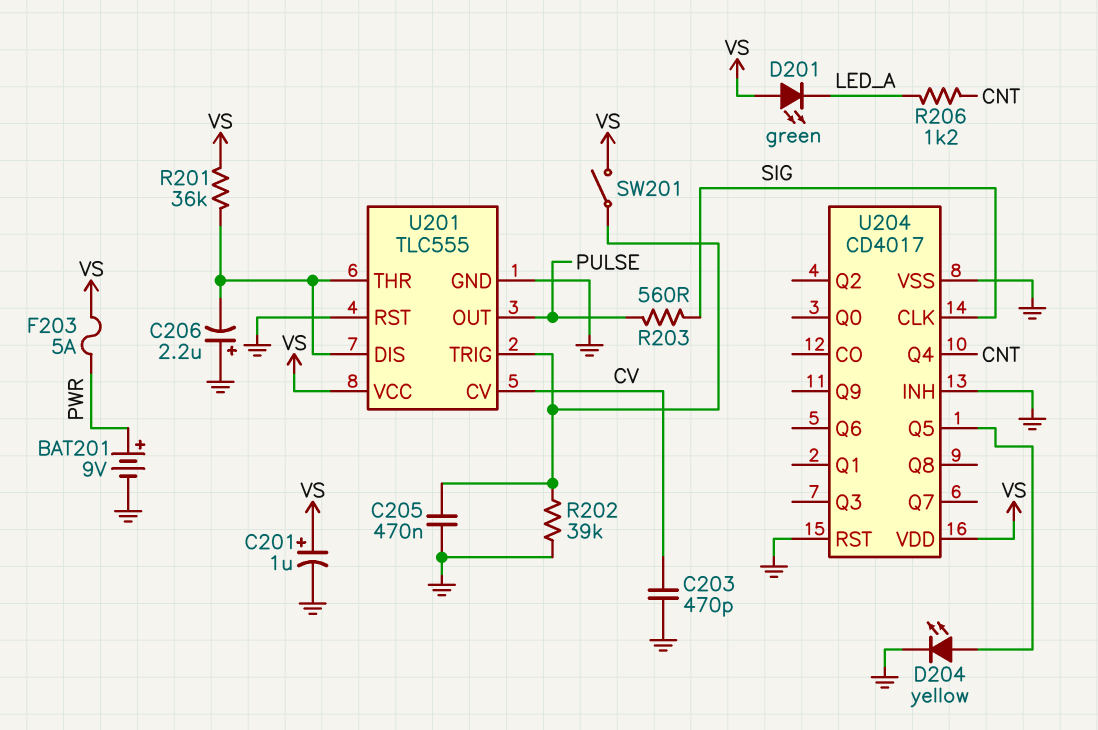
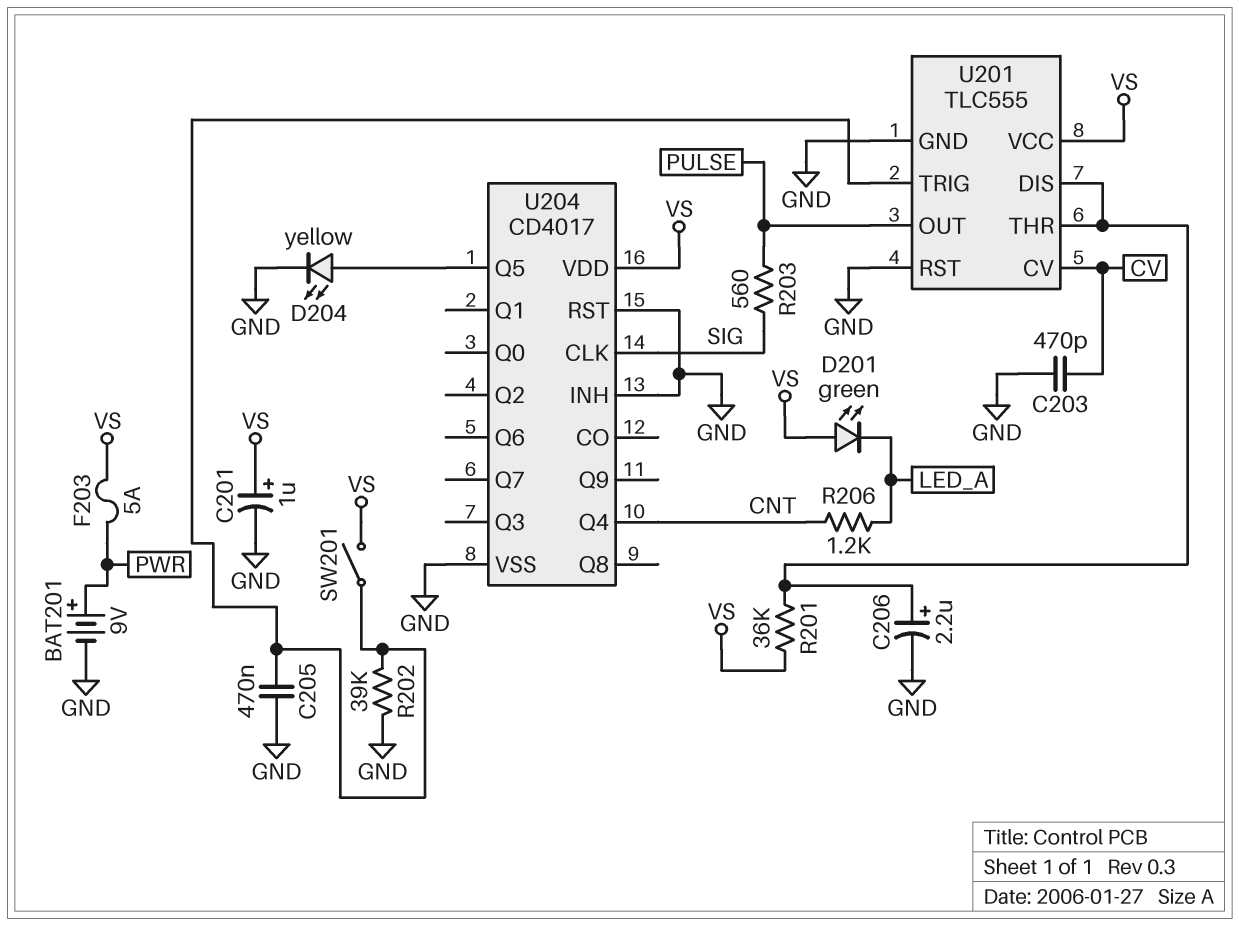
C206: 2.2uF (plus GND, minus U201/DIS) -> 2.2uF (plus U201/DIS, minus GND)

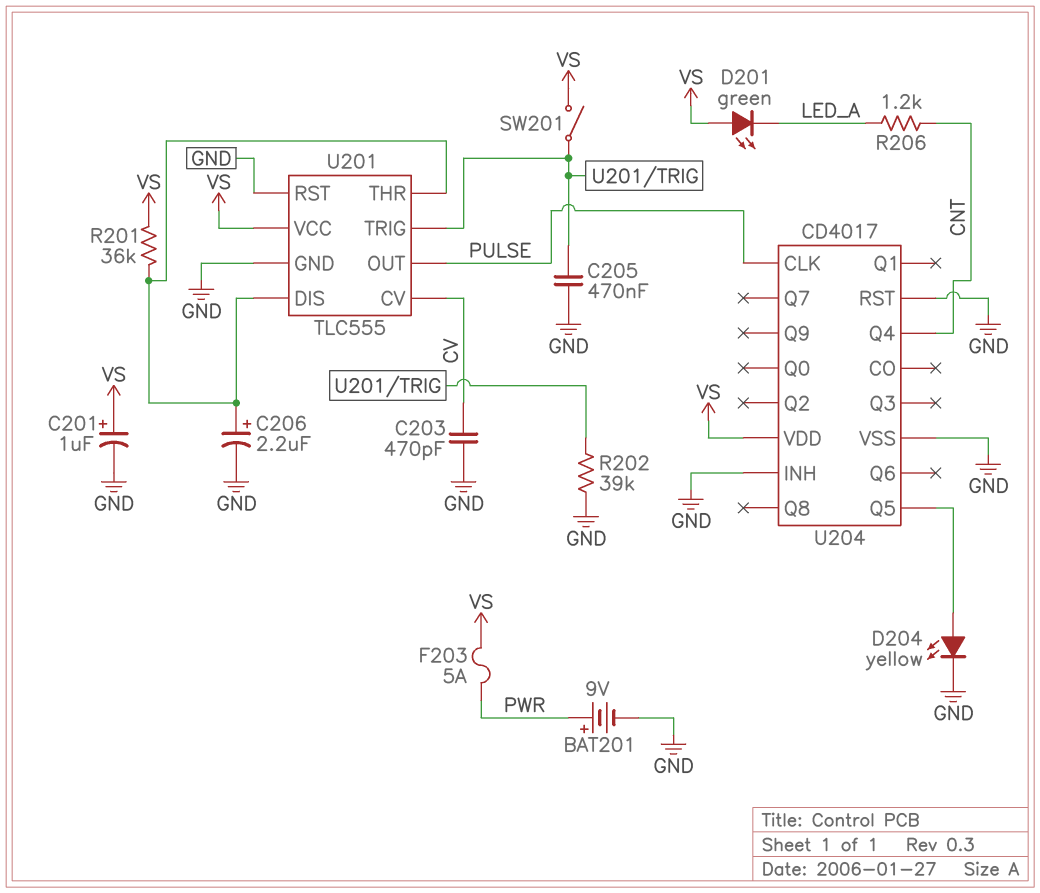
R203: 560 (PULSE, SIG) -> none
U204 pin CLK: SIG -> PULSE

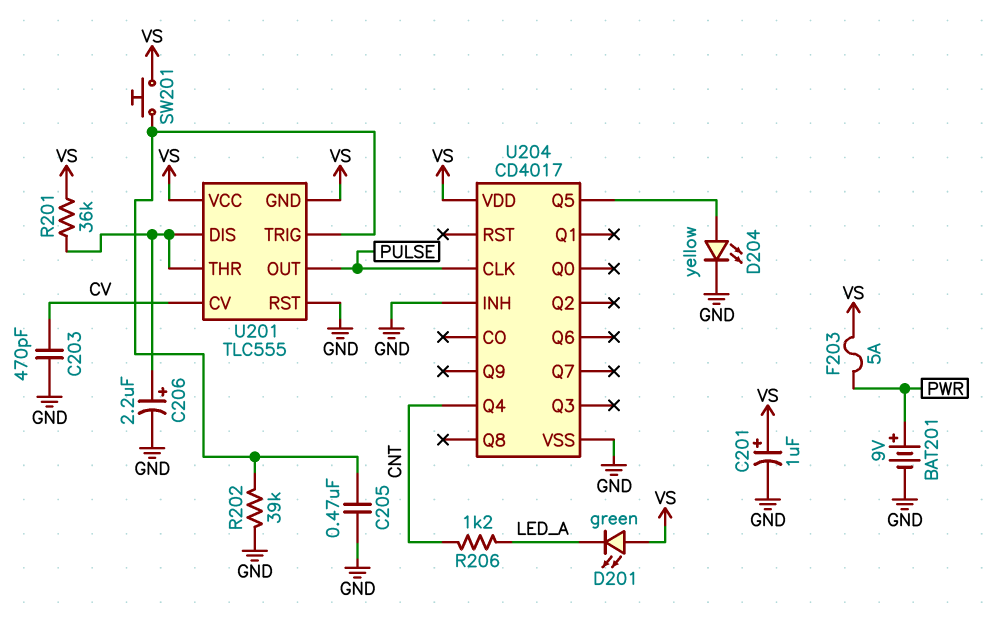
SW201: switch (U201/TRIG, VS) -> button (U201/TRIG, VS)
U201 pin GND: GND -> VS
U204 pin RST: GND -> none

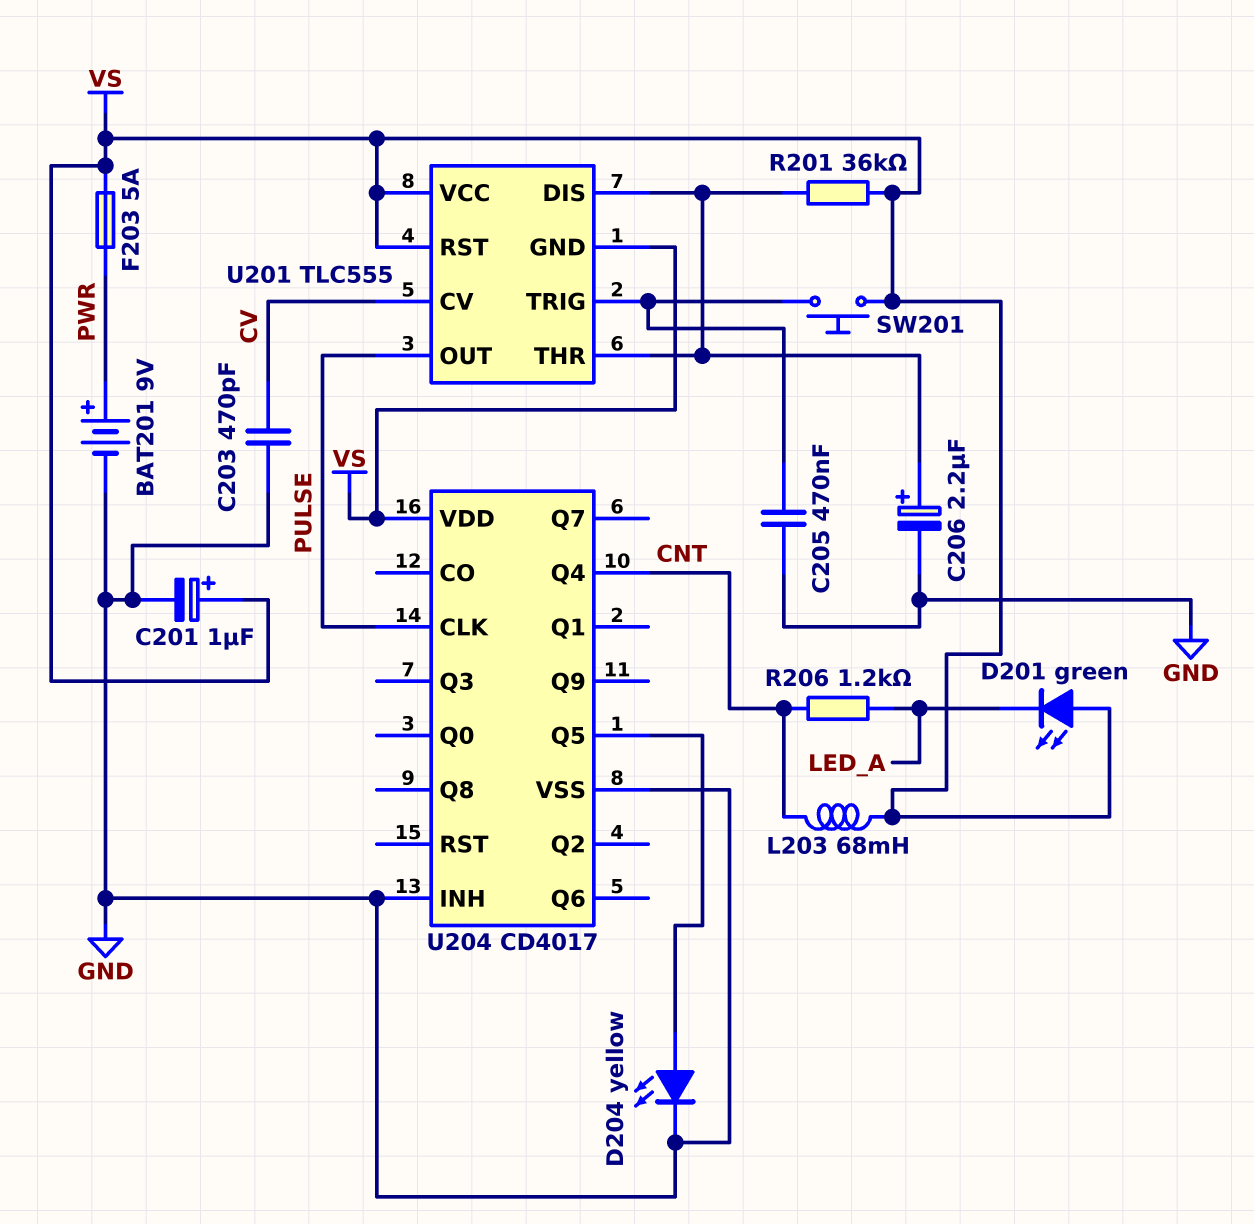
L203: none -> 68mH (CNT, VS)
R202: 39k (GND, U201/TRIG) -> none
U201 pin RST: GND -> VS

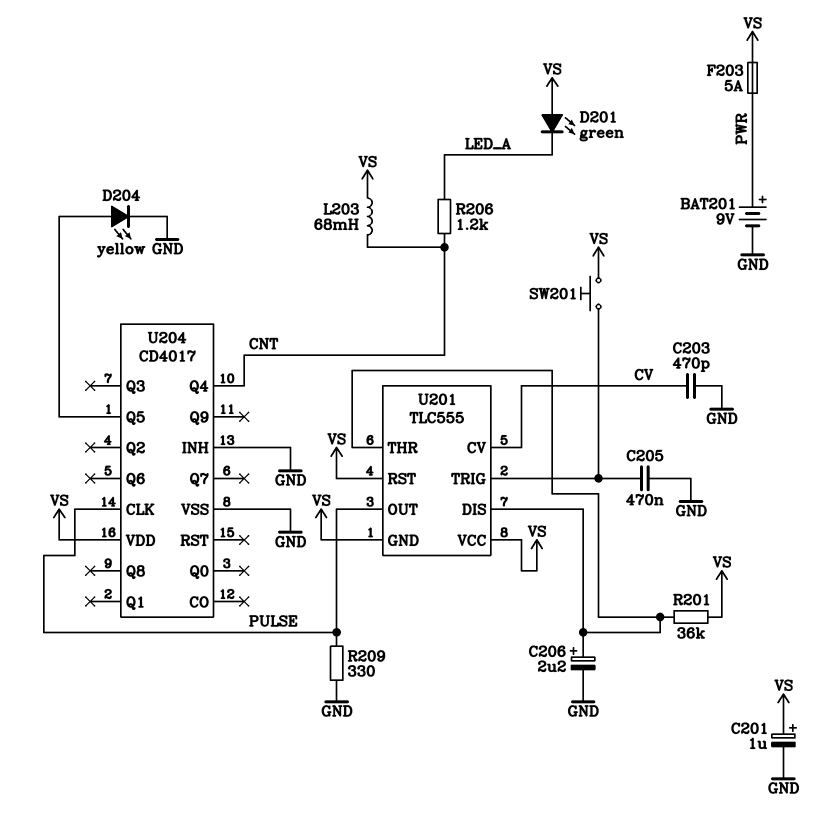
R209: none -> 330 (GND, PULSE)

